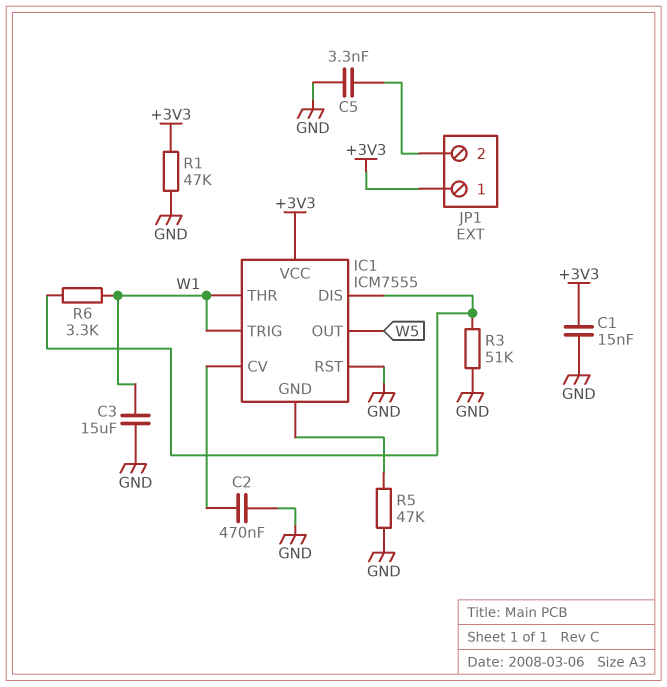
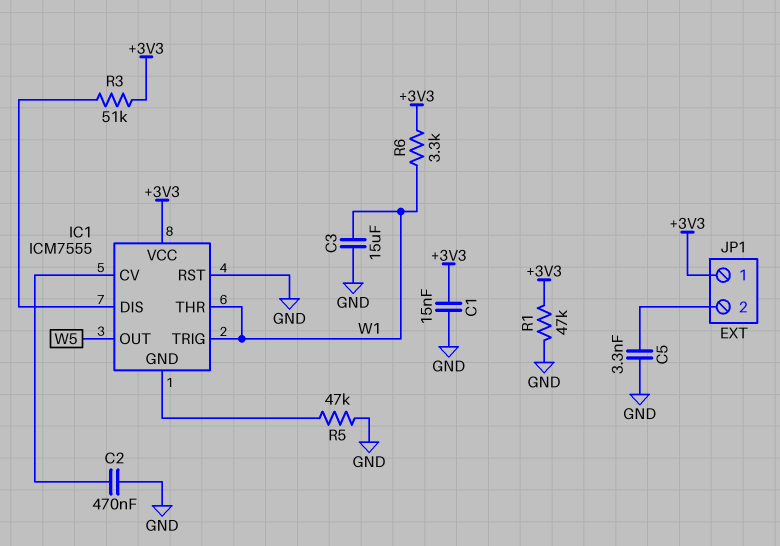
R3: 51k (GND, IC1/DIS) -> 51k (+3V3, IC1/DIS)
R6: 3.3k (IC1/DIS, W1) -> 3.3k (+3V3, W1)

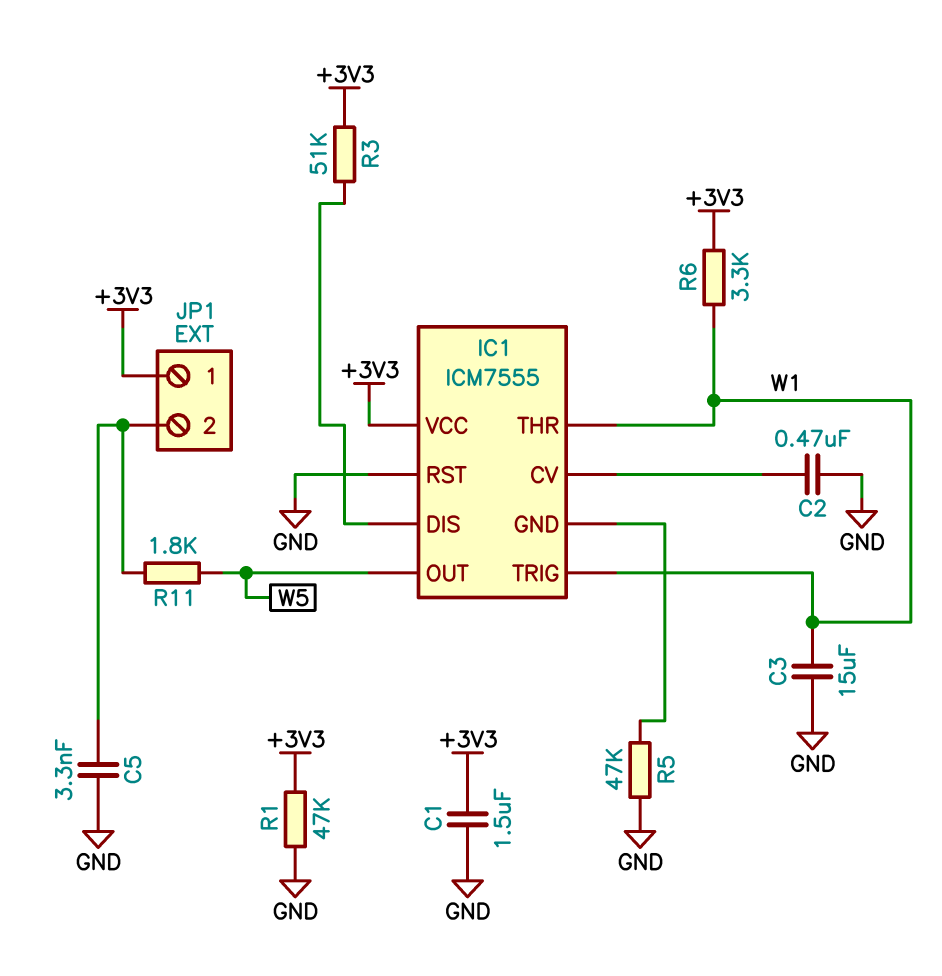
C1: 15nF (+3V3, GND) -> 1.5uF (+3V3, GND)
R11: none -> 1.8k (JP1/2, W5)

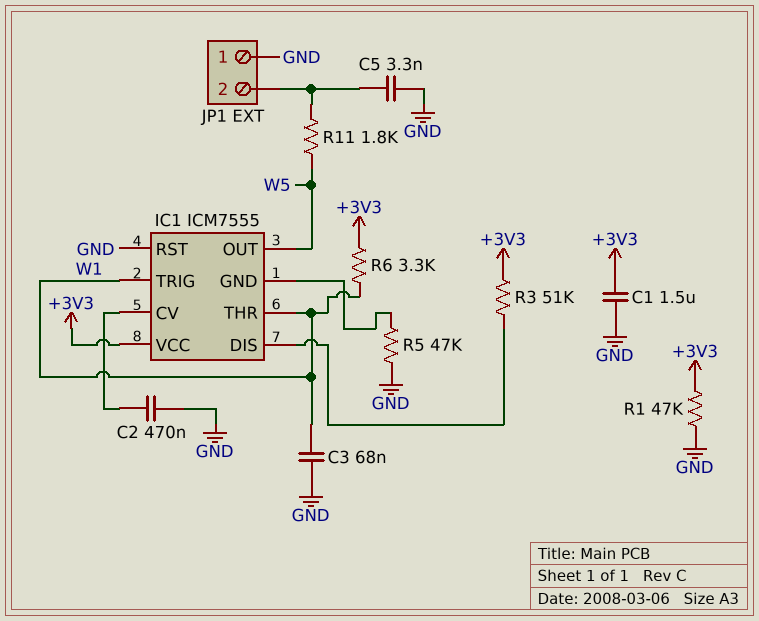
C3: 15uF (GND, W1) -> 68nF (GND, W1)
JP1 pin 1: +3V3 -> GND

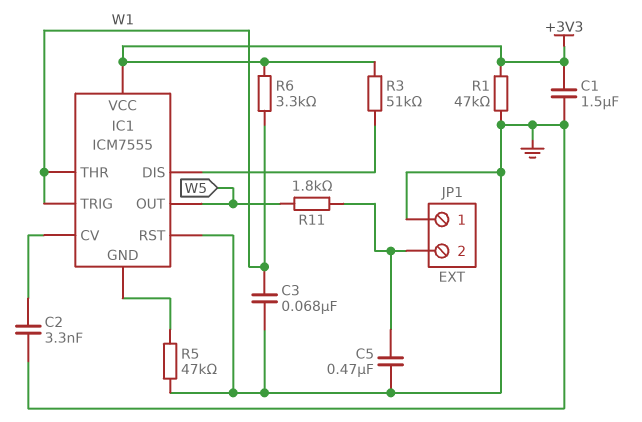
C2: 470nF (GND, IC1/CV) -> 3.3nF (GND, IC1/CV)
C5: 3.3nF (GND, JP1/2) -> 470nF (GND, JP1/2)

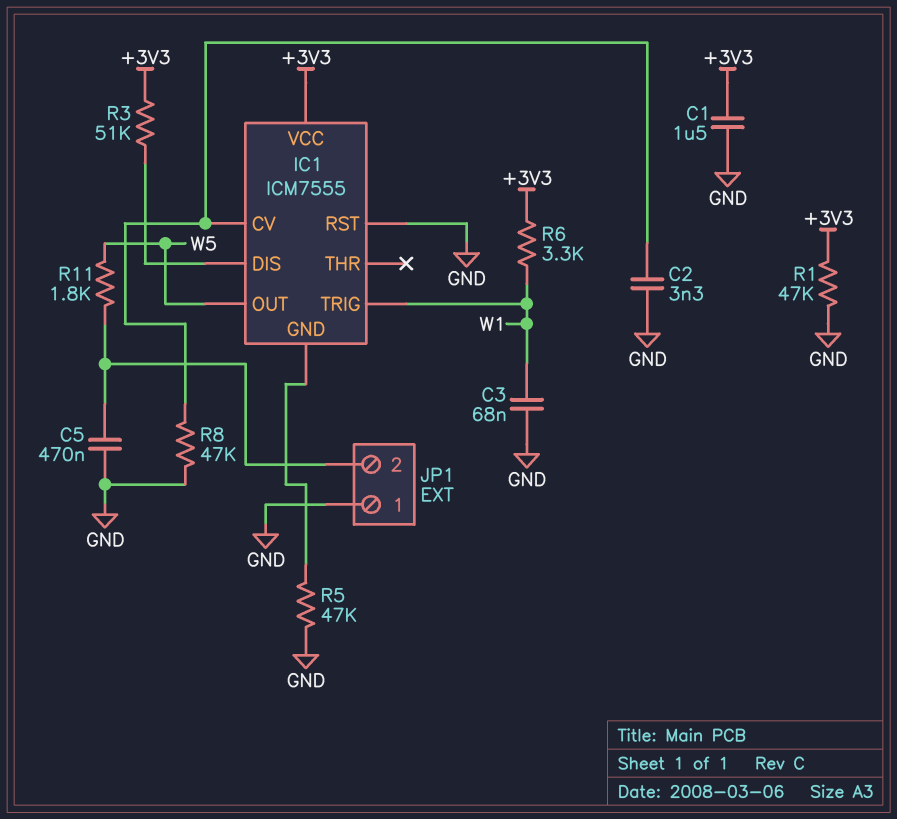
IC1 pin THR: W1 -> none
R8: none -> 47k (GND, IC1/CV)

